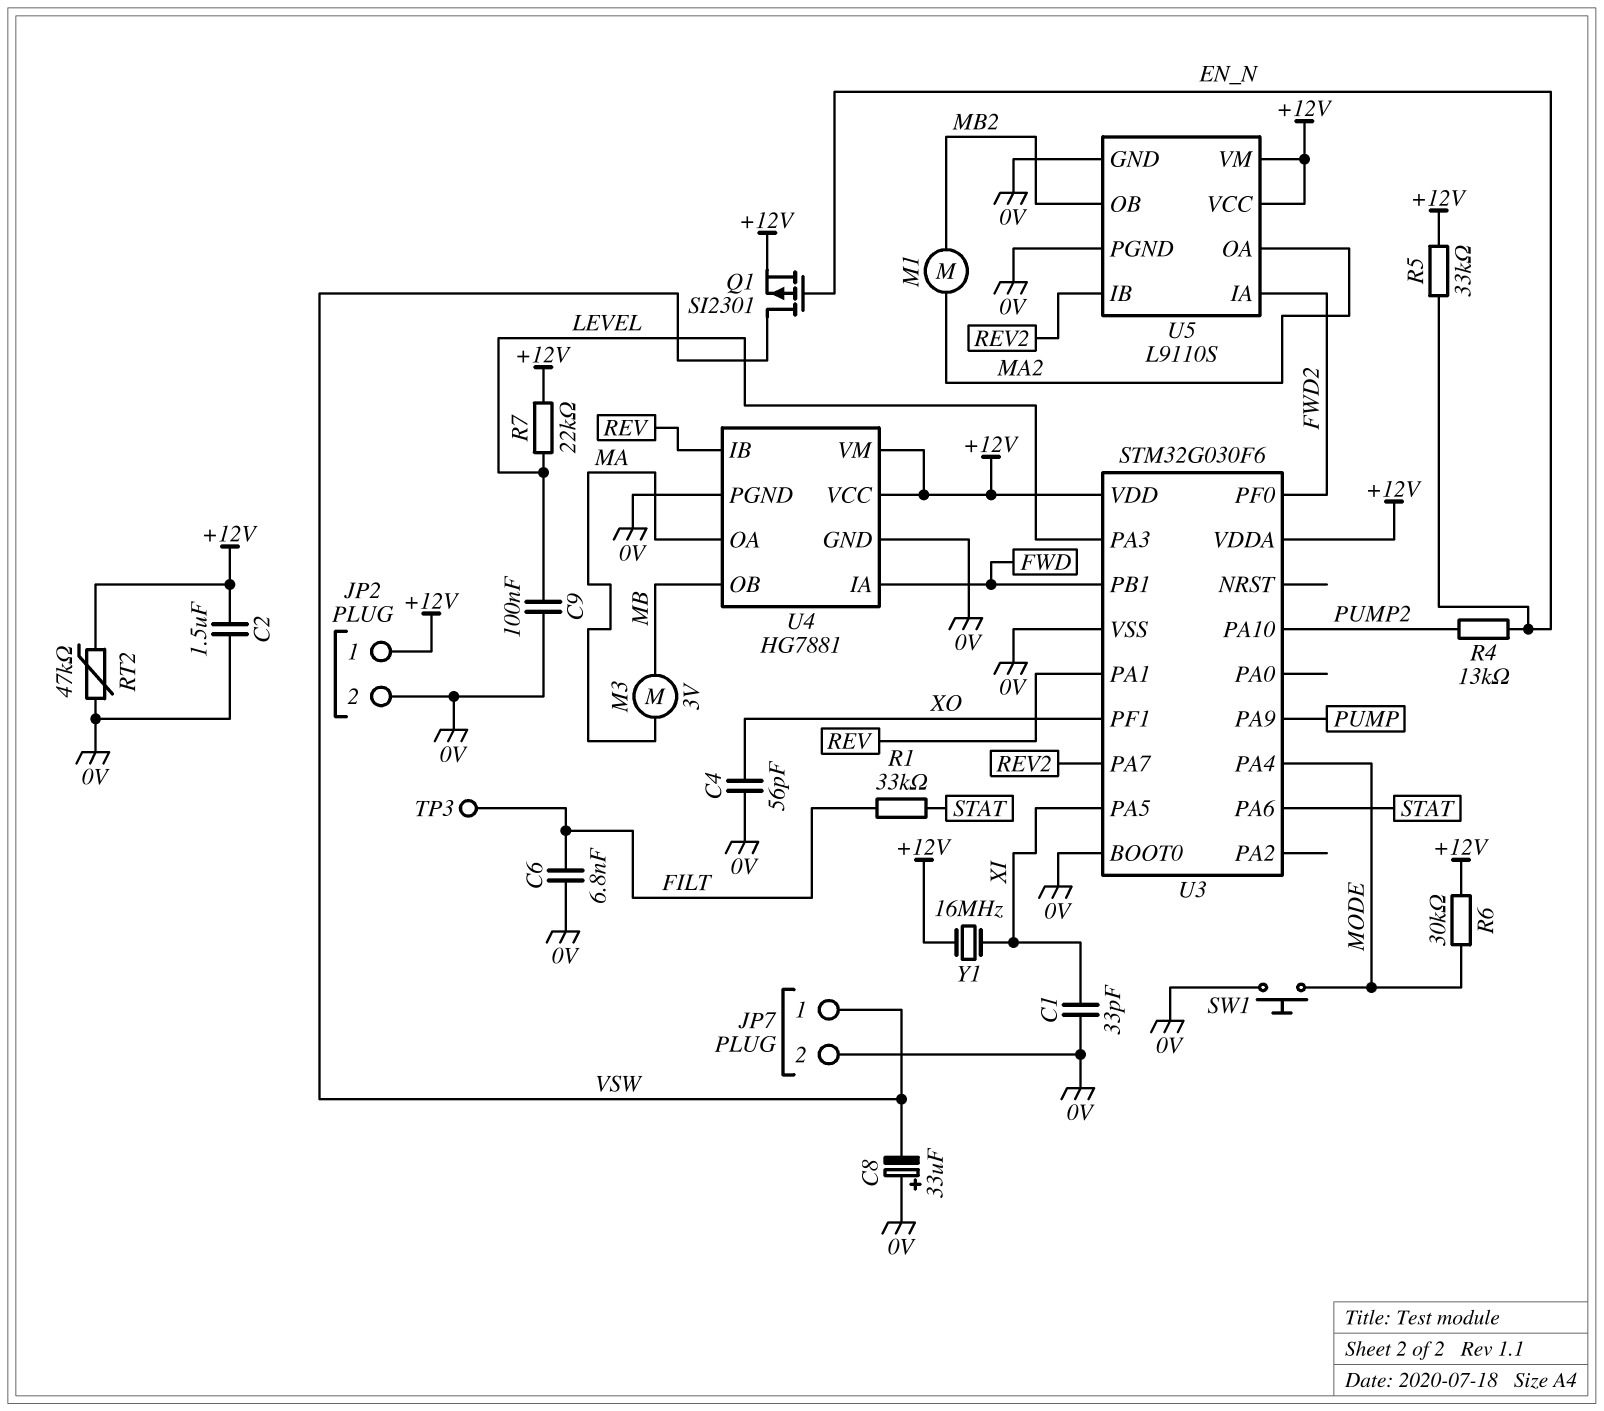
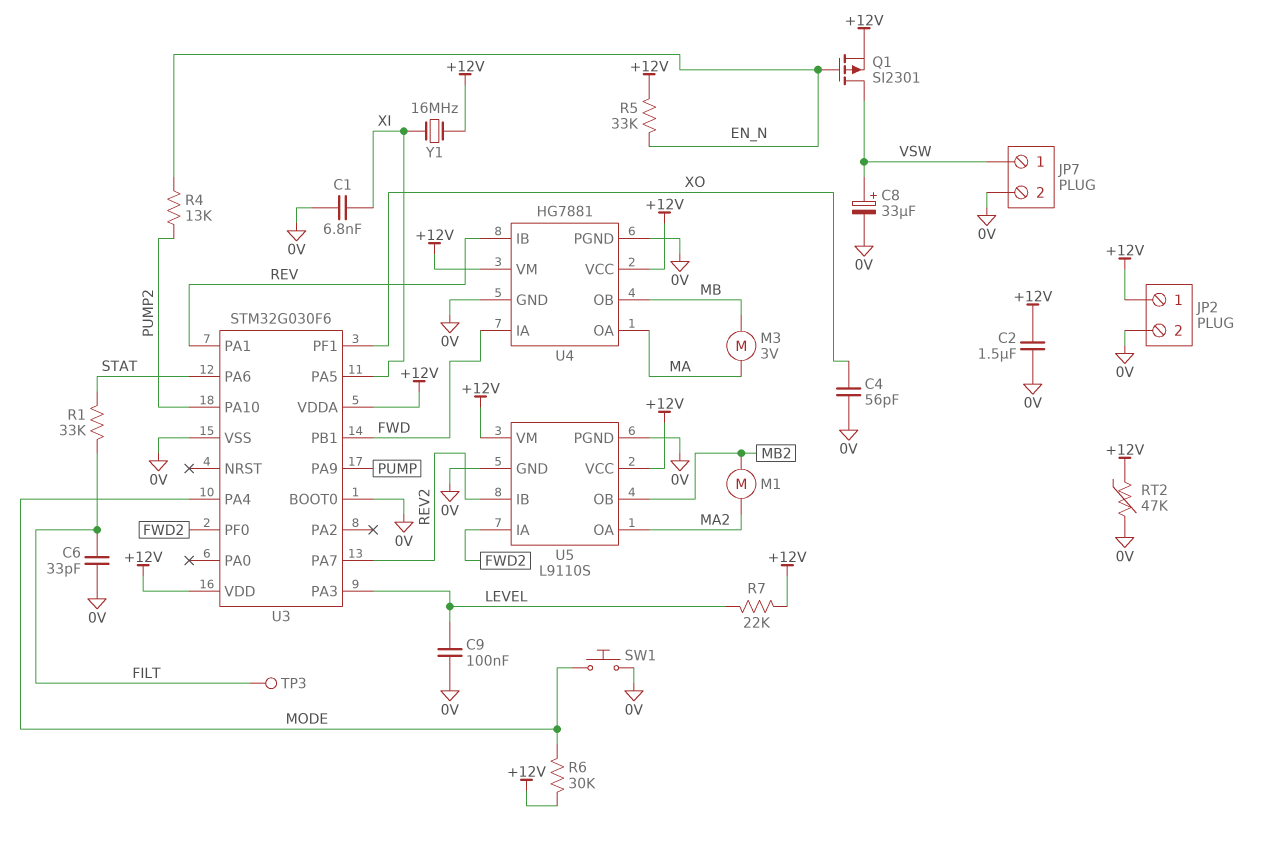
C1: 33pF (0V, XI) -> 6.8nF (0V, XI)
C6: 6.8nF (0V, FILT) -> 33pF (0V, FILT)
C8: 33uF (plus 0V, minus VSW) -> 33uF (plus VSW, minus 0V)

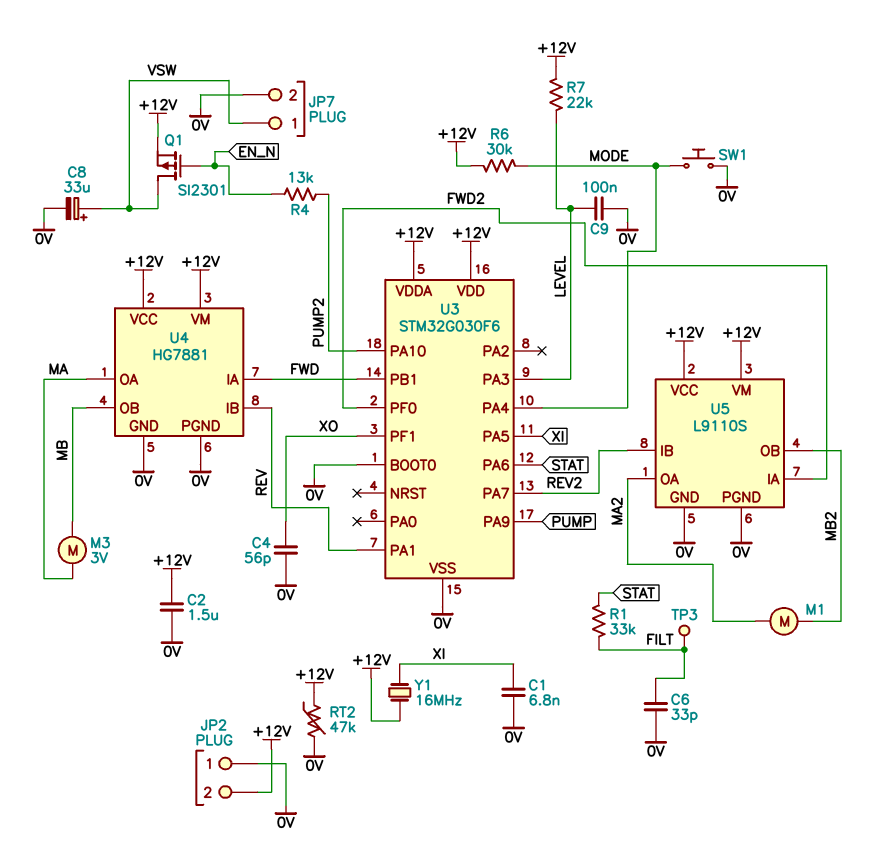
JP2 pin 1: +12V -> 0V
JP2 pin 2: 0V -> +12V
R5: 33k (+12V, EN_N) -> none

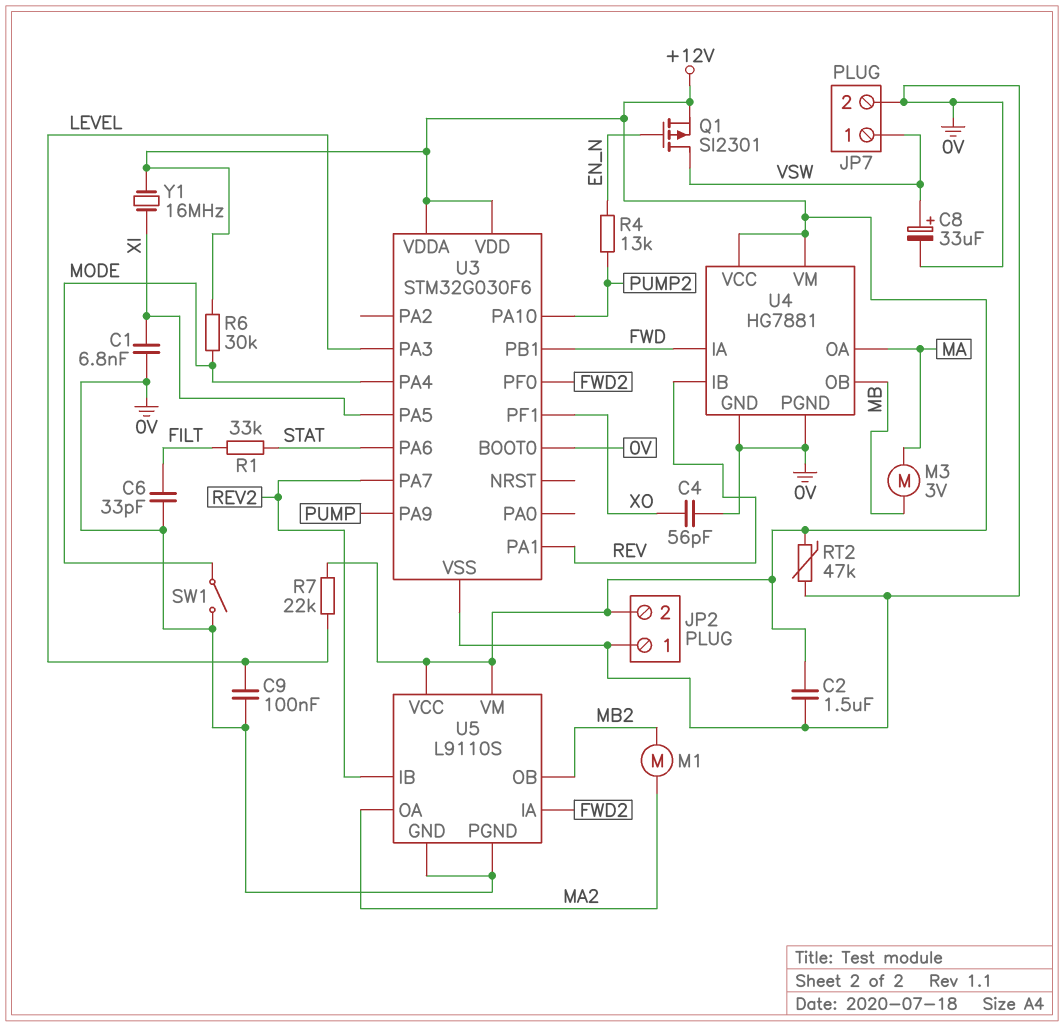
SW1: button (0V, MODE) -> switch (0V, MODE)
TP3: test point (FILT) -> none

